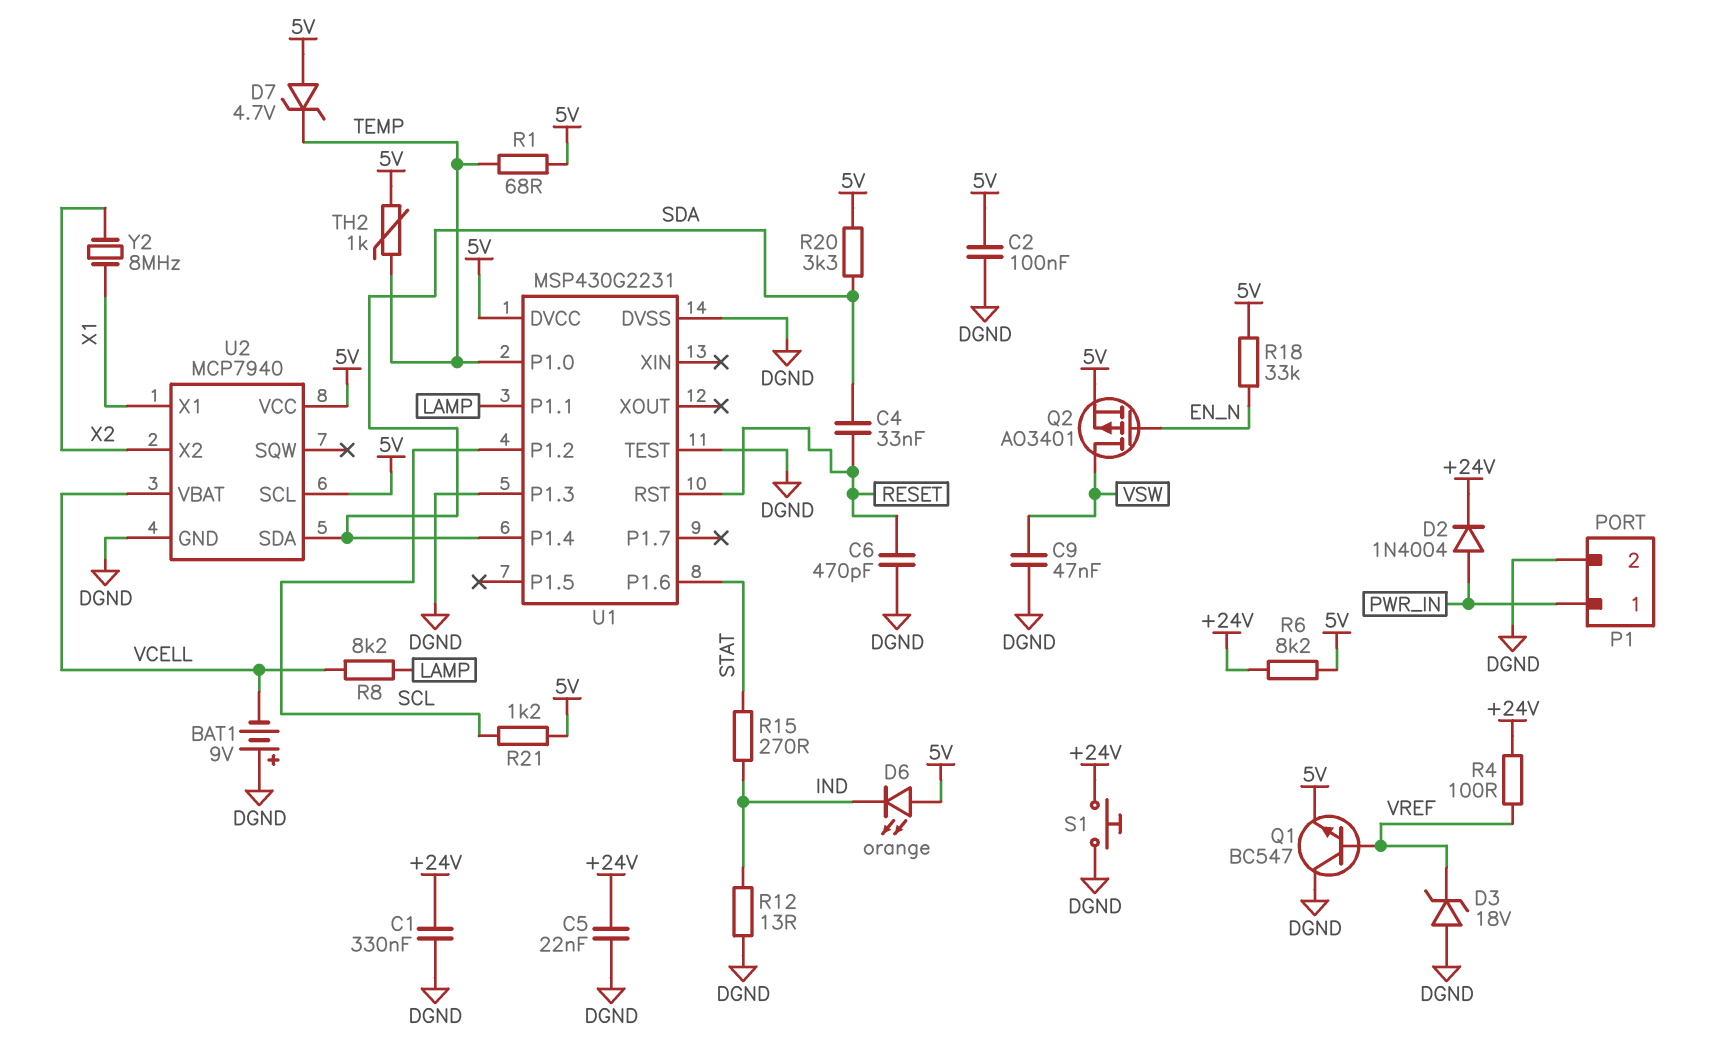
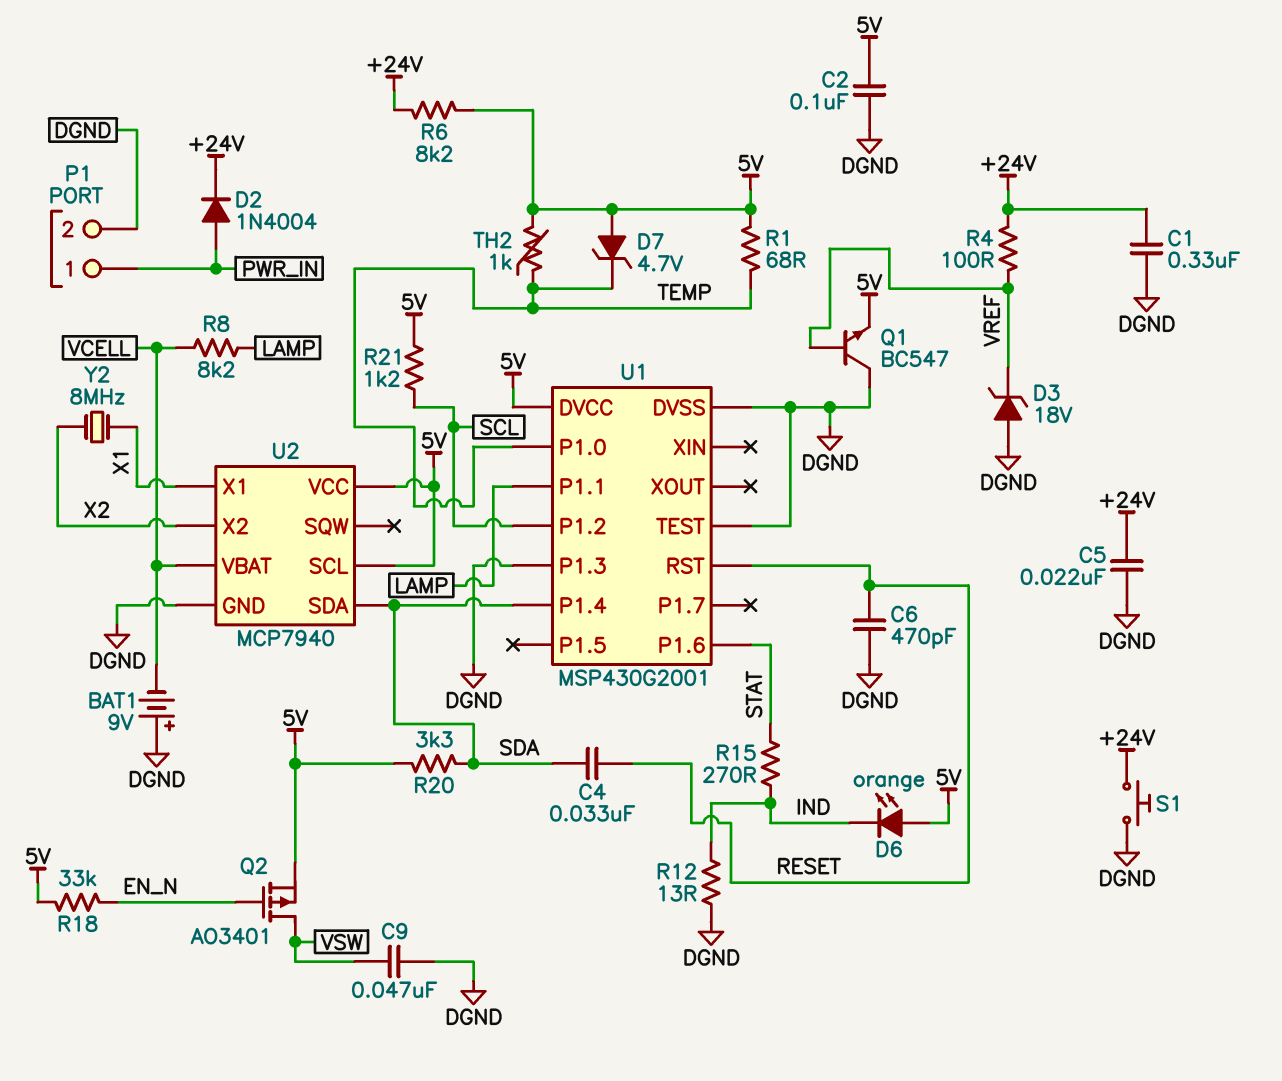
U1: MSP430G2231 -> MSP430G2001

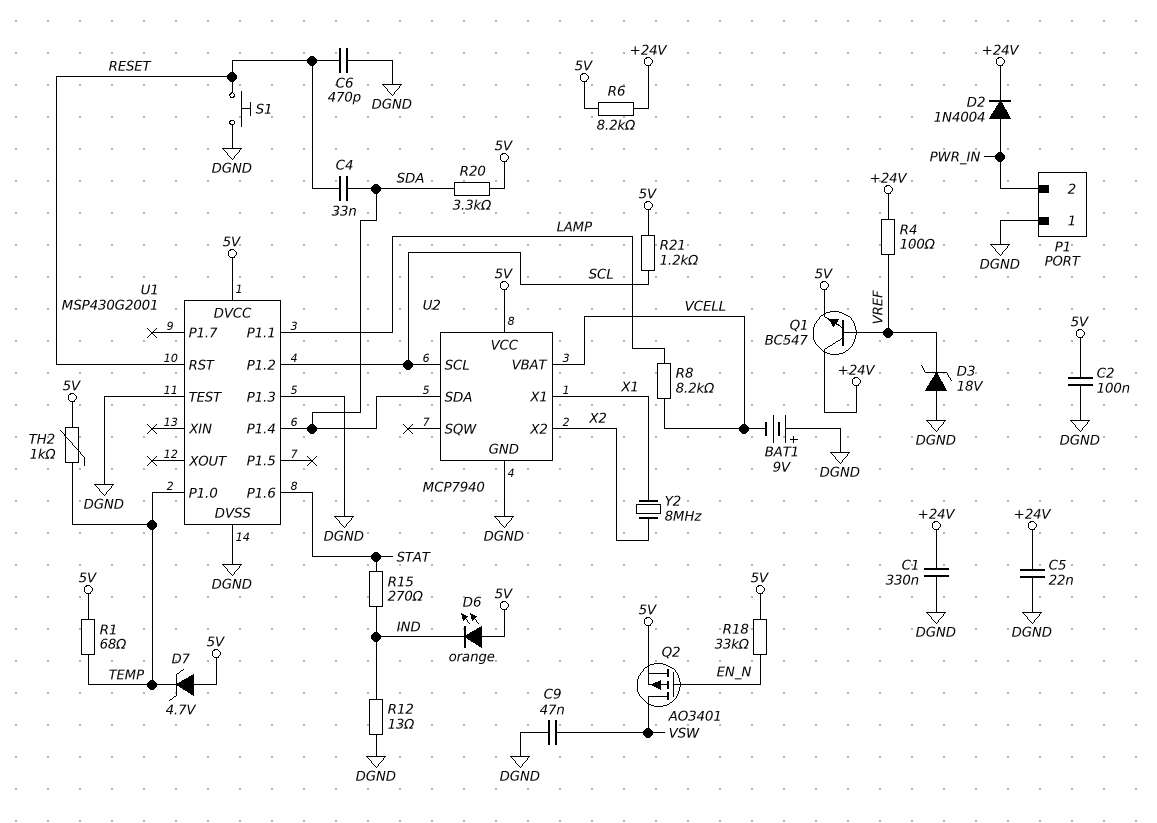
P1 pin 1: PWR_IN -> DGND
P1 pin 2: DGND -> PWR_IN
Q1: NPN BC547 (B VREF, C DGND, E 5V) -> NPN BC547 (B VREF, C +24V, E 5V)
S1: button (+24V, DGND) -> button (DGND, RESET)
U2 pin SCL: 5V -> SCL

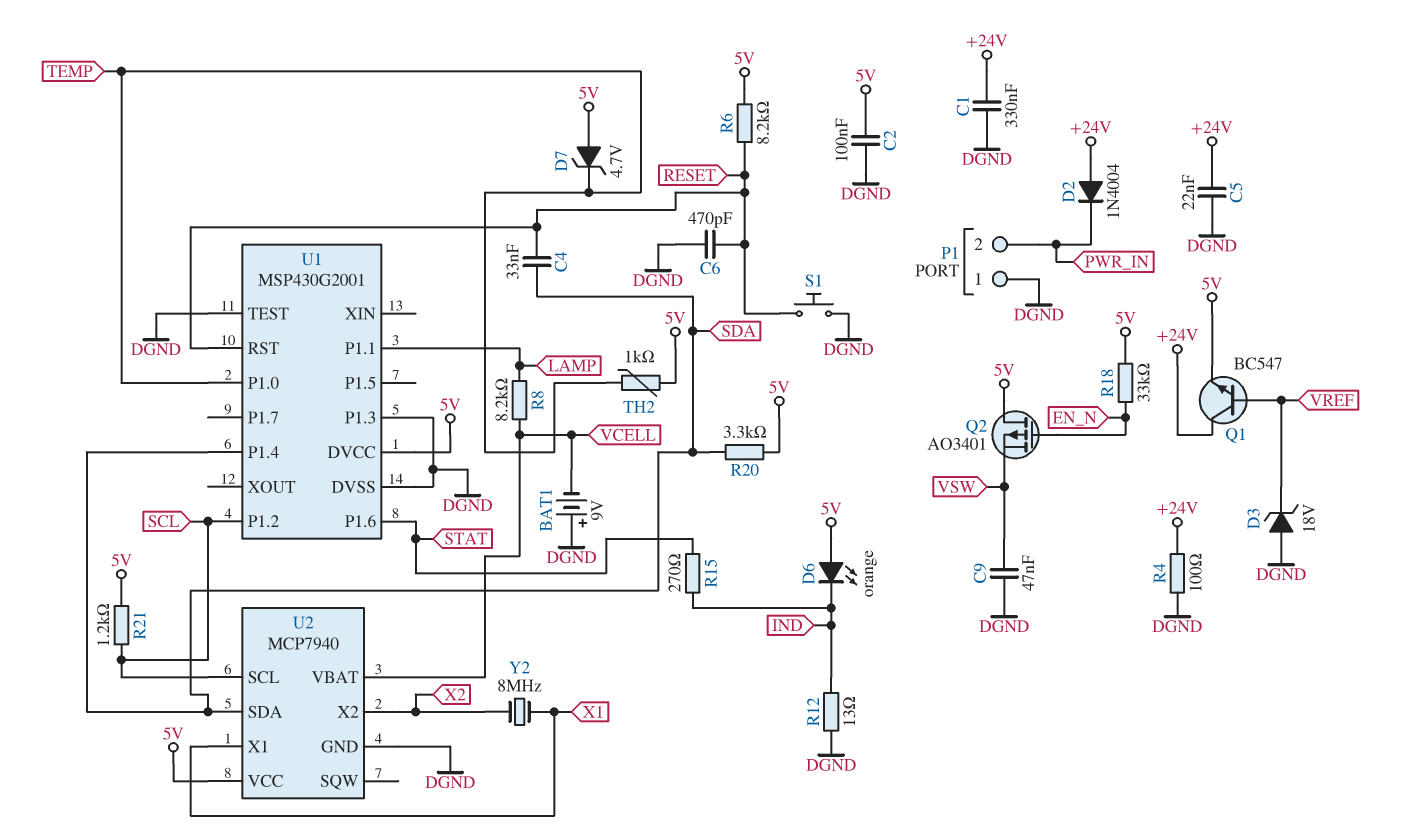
D2: diode 1N4004 (A PWR_IN, K +24V) -> diode 1N4004 (A +24V, K PWR_IN)
Q2: PMOS AO3401 (G EN_N, D VSW, S 5V) -> PMOS AO3401 (G EN_N, D 5V, S VSW)
R1: 68 (5V, TEMP) -> none
R4: 100 (+24V, VREF) -> 100 (+24V, DGND)
R6: 8.2k (+24V, 5V) -> 8.2k (5V, RESET)

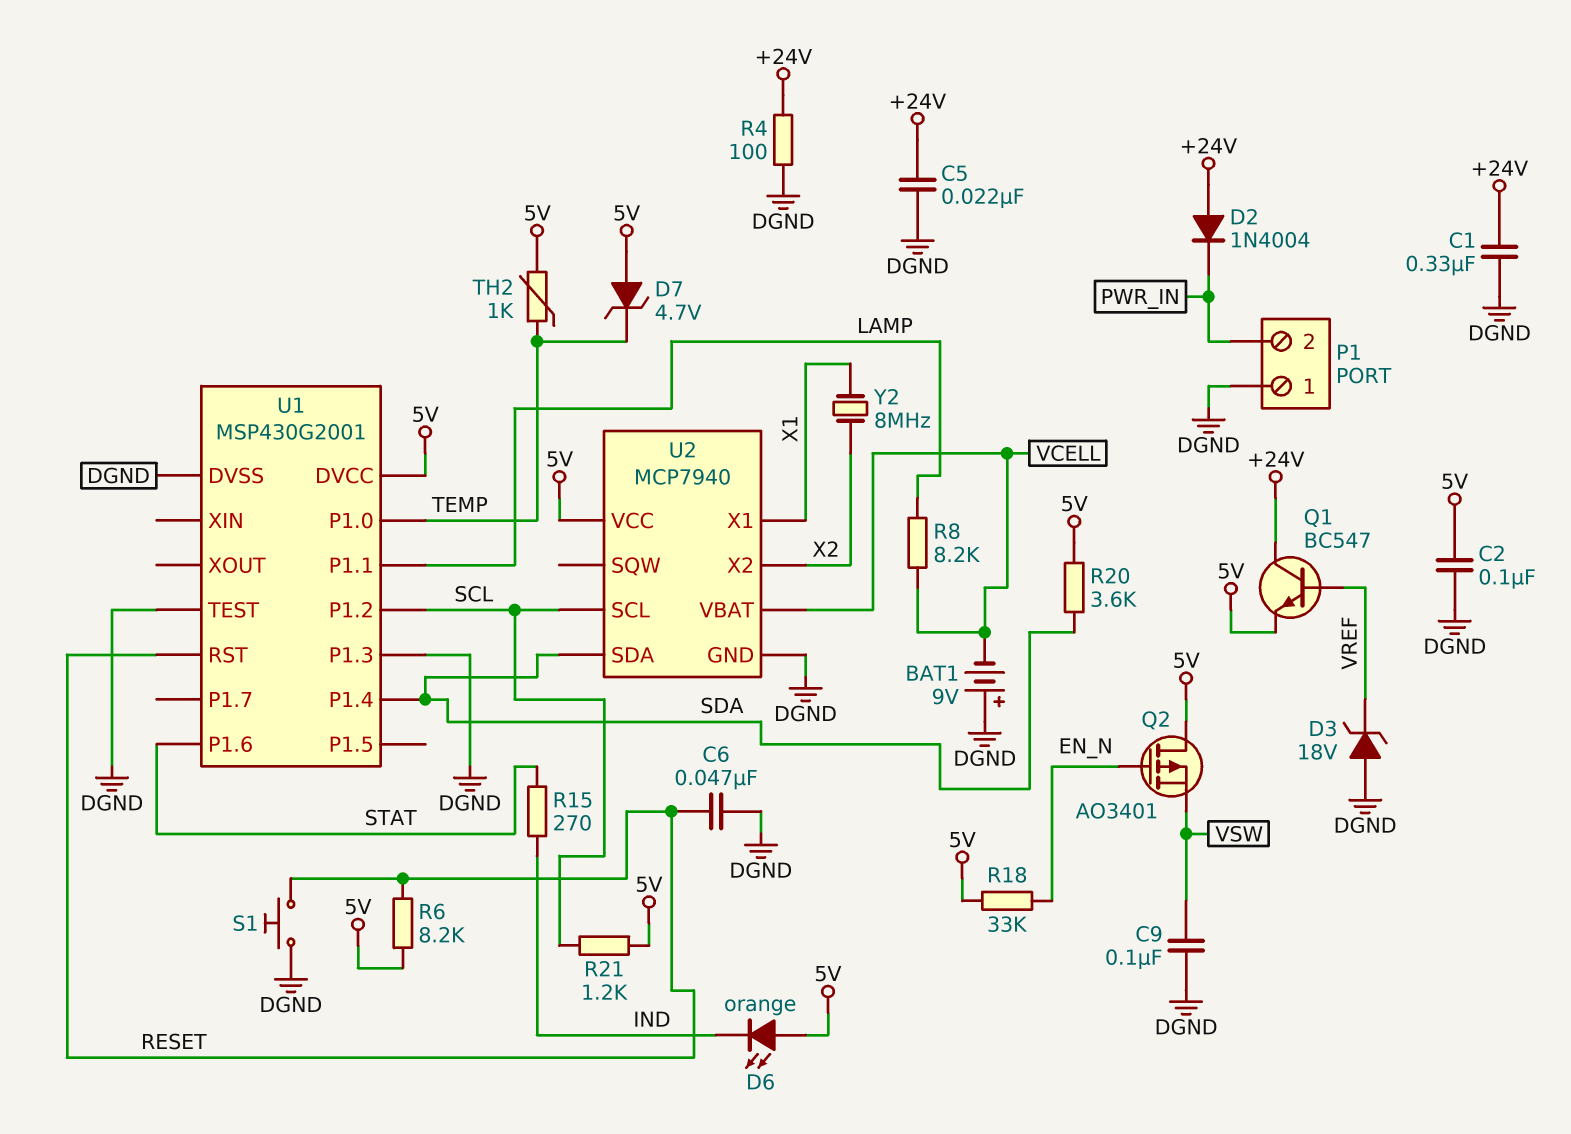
C4: 33nF (RESET, SDA) -> none
C6: 470pF (DGND, RESET) -> 47nF (DGND, RESET)
C9: 47nF (DGND, VSW) -> 100nF (DGND, VSW)
R12: 13 (DGND, IND) -> none
R20: 3.3k (5V, SDA) -> 3.6k (5V, SDA)

